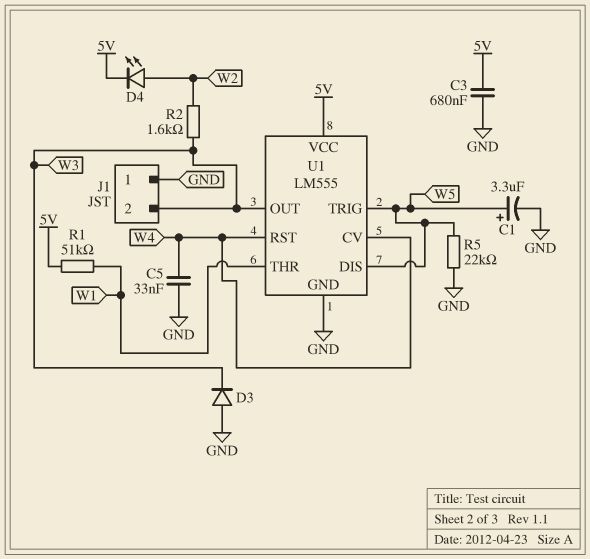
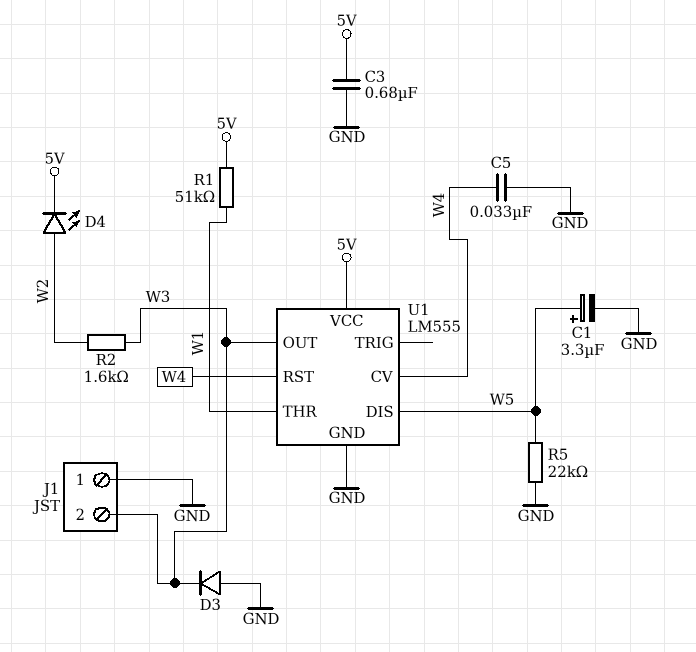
U1 pin TRIG: W5 -> none

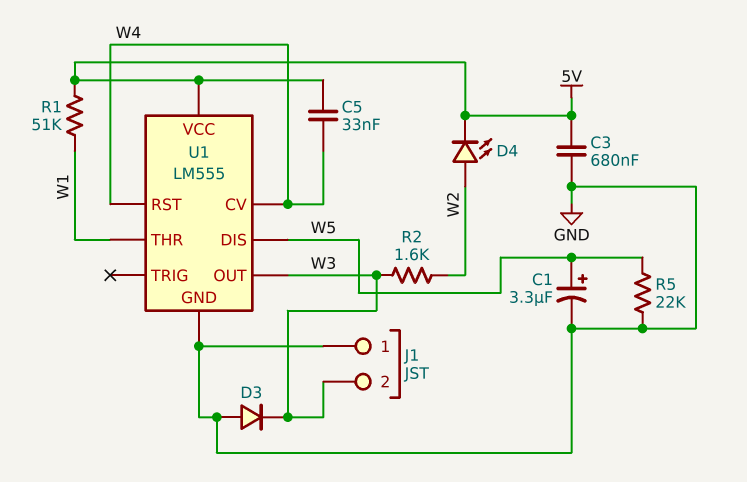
C5: 33nF (GND, W4) -> 33nF (5V, W4)

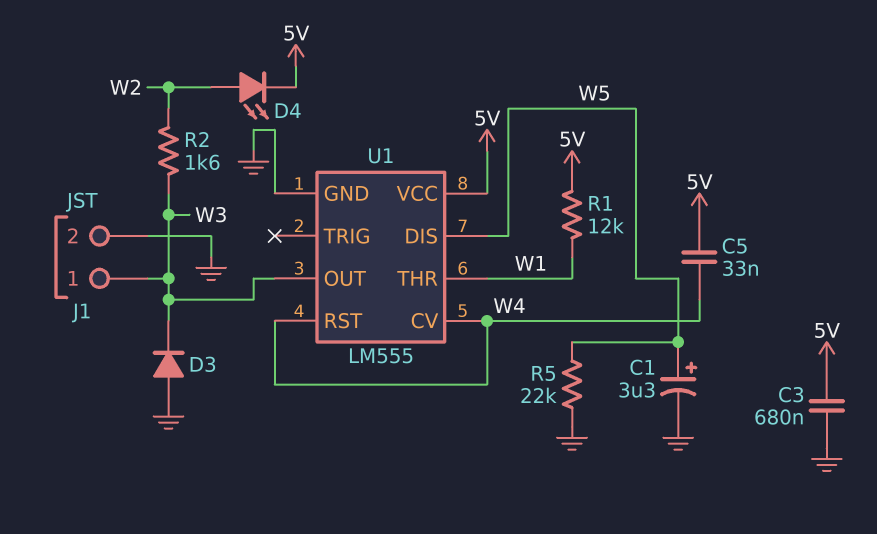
J1 pin 1: GND -> W3
J1 pin 2: W3 -> GND
R1: 51k (5V, W1) -> 12k (5V, W1)

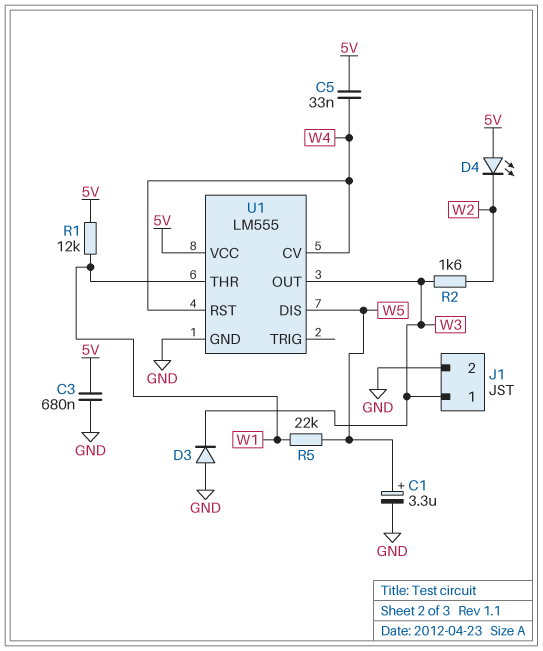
D4: LED (A W2, K 5V) -> LED (A 5V, K W2)
R5: 22k (GND, W5) -> 22k (W1, W5)

